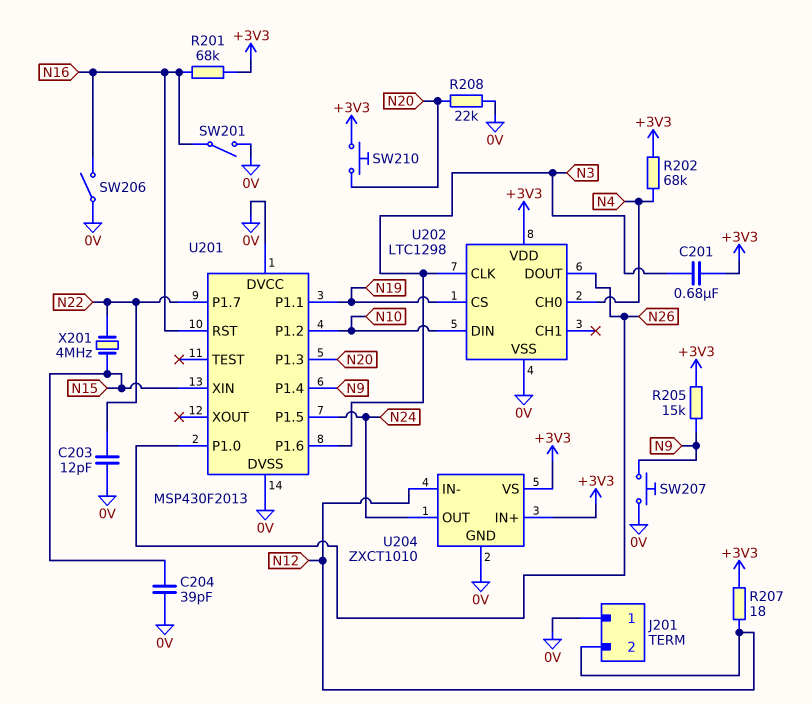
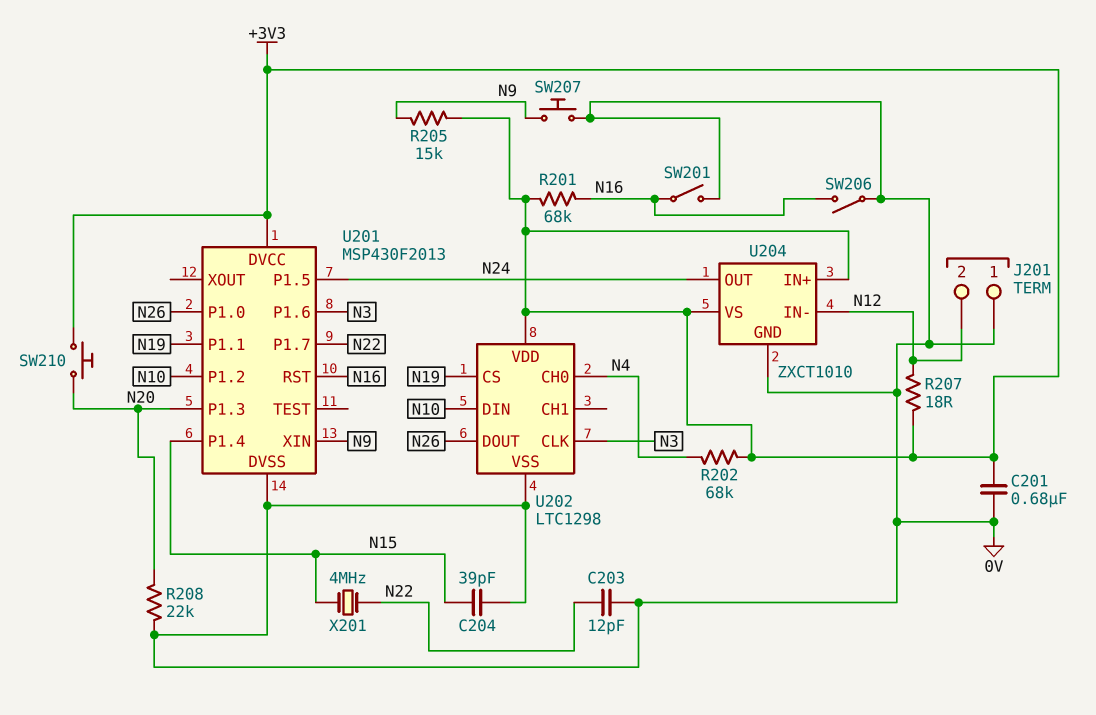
C201: 680nF (+3V3, N3) -> 680nF (+3V3, 0V)
U201 pin DVCC: 0V -> +3V3
U201 pin P1.4: N9 -> N15
U201 pin XIN: N15 -> N9

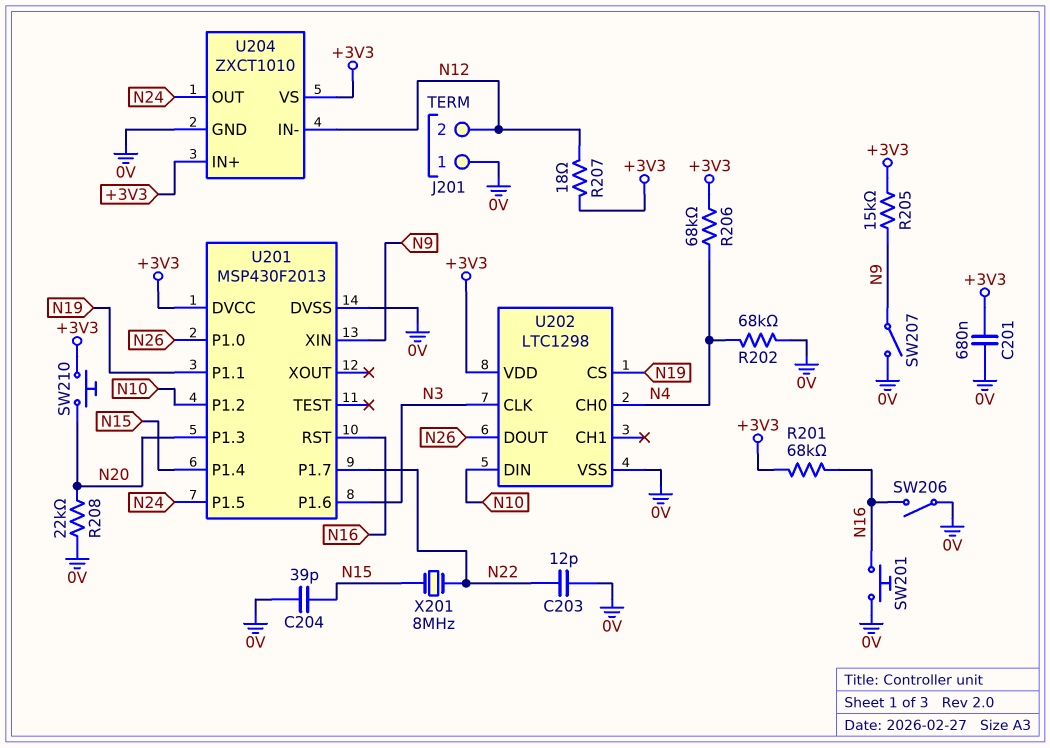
R202: 68k (+3V3, N4) -> 68k (0V, N4)
R206: none -> 68k (+3V3, N4)
SW201: switch (0V, N16) -> button (0V, N16)
SW207: button (0V, N9) -> switch (0V, N9)
X201: 4MHz (N15, N22) -> 8MHz (N15, N22)

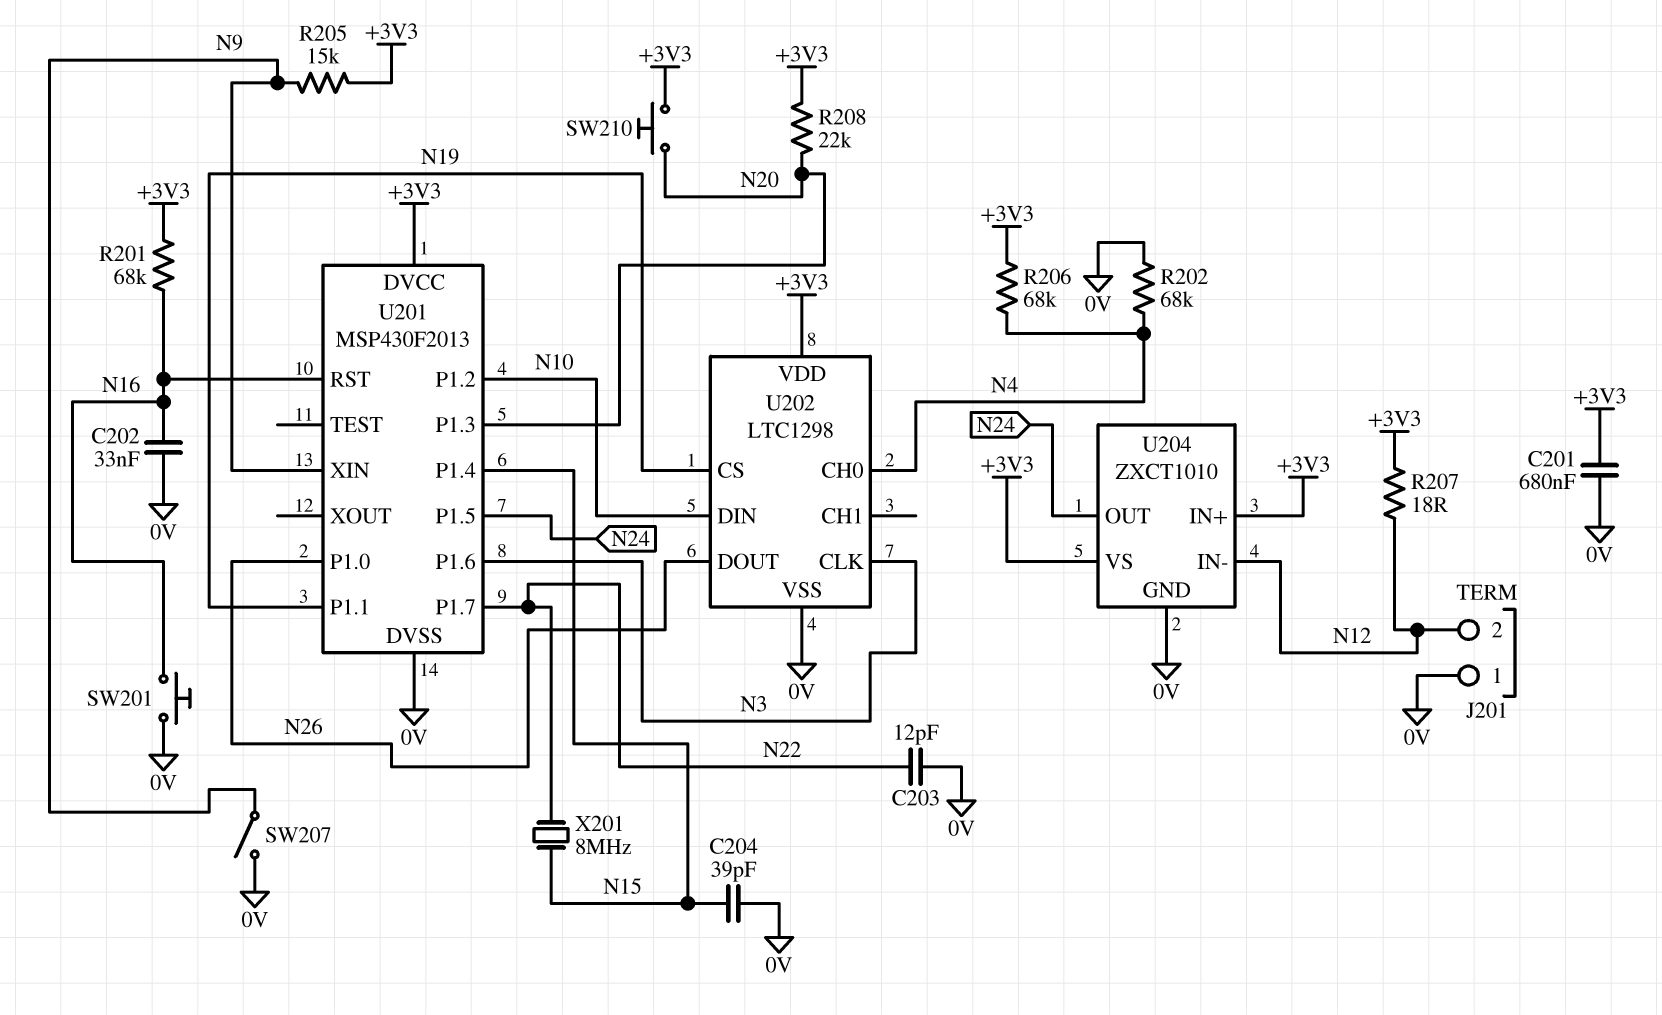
C202: none -> 33nF (0V, N16)
R208: 22k (0V, N20) -> 22k (+3V3, N20)
SW206: switch (0V, N16) -> none

